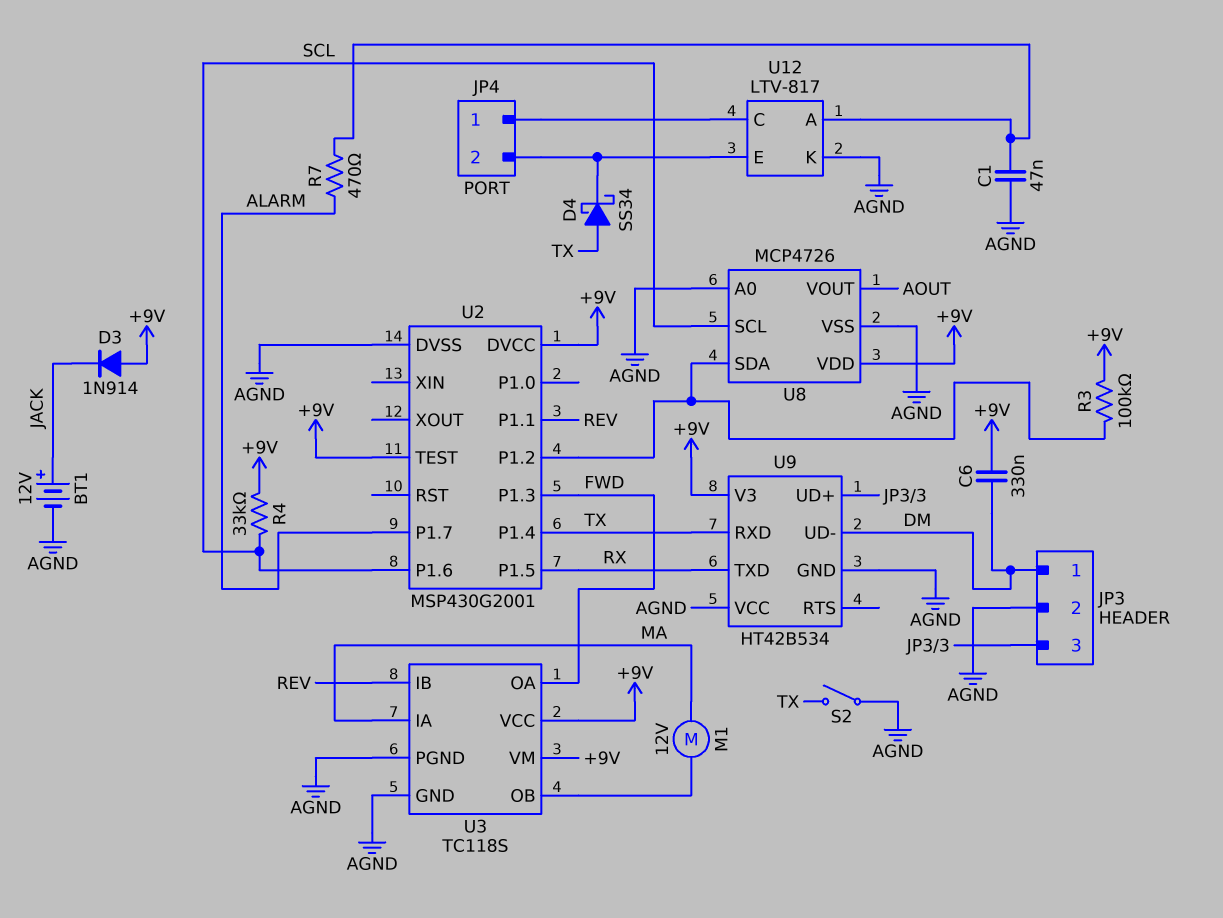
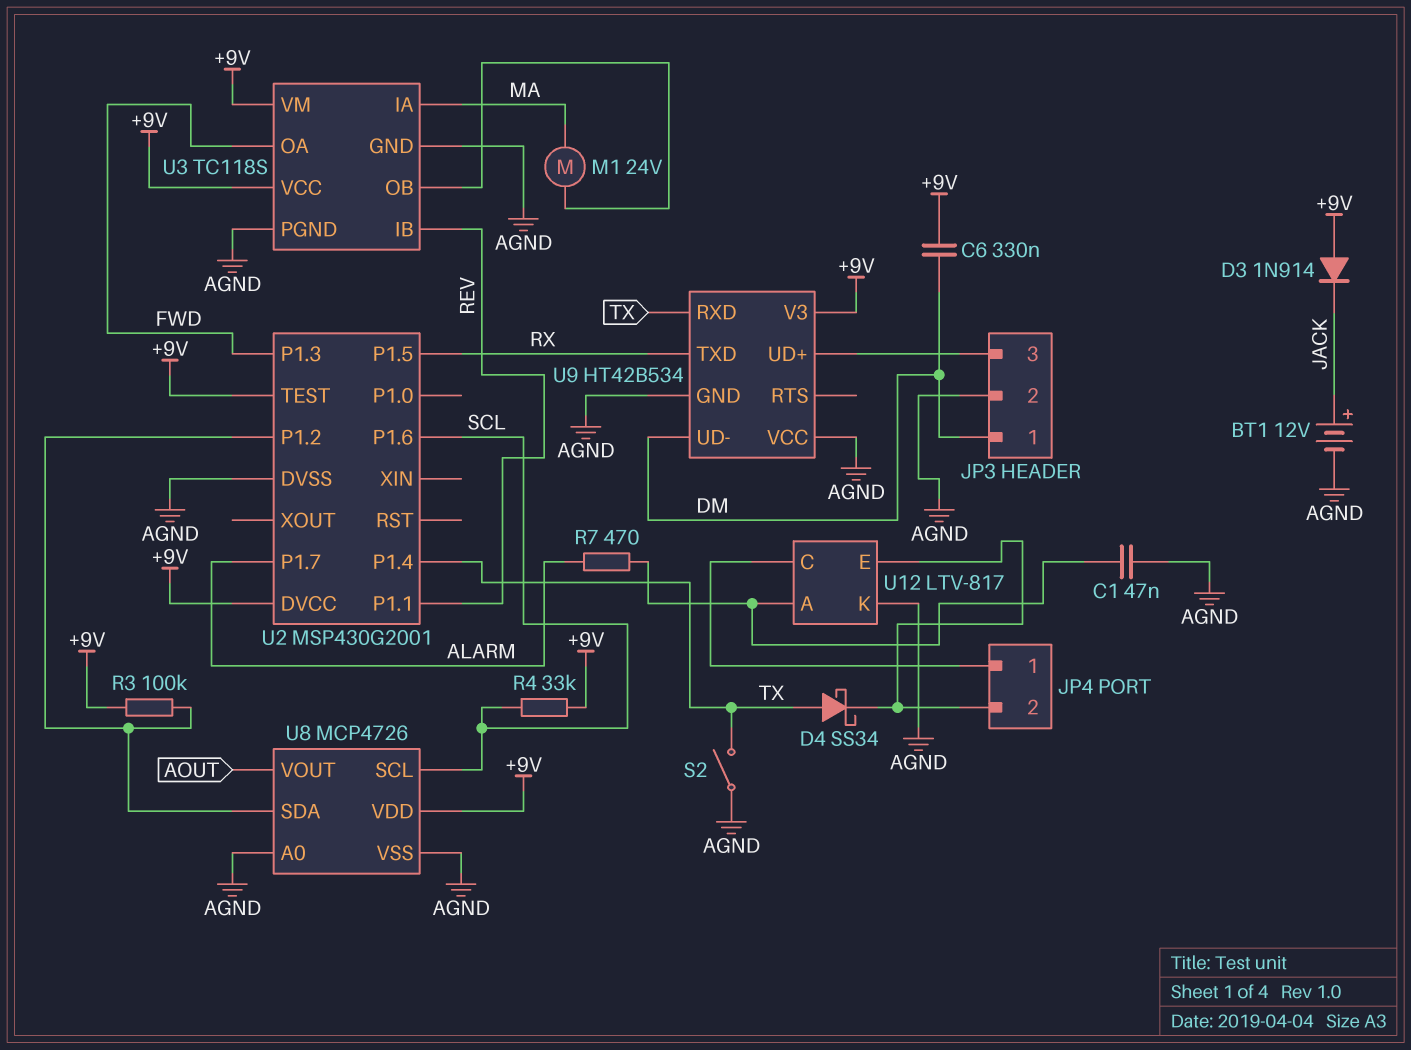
M1: motor 12V (MA, U3/OB) -> motor 24V (MA, U3/OB)

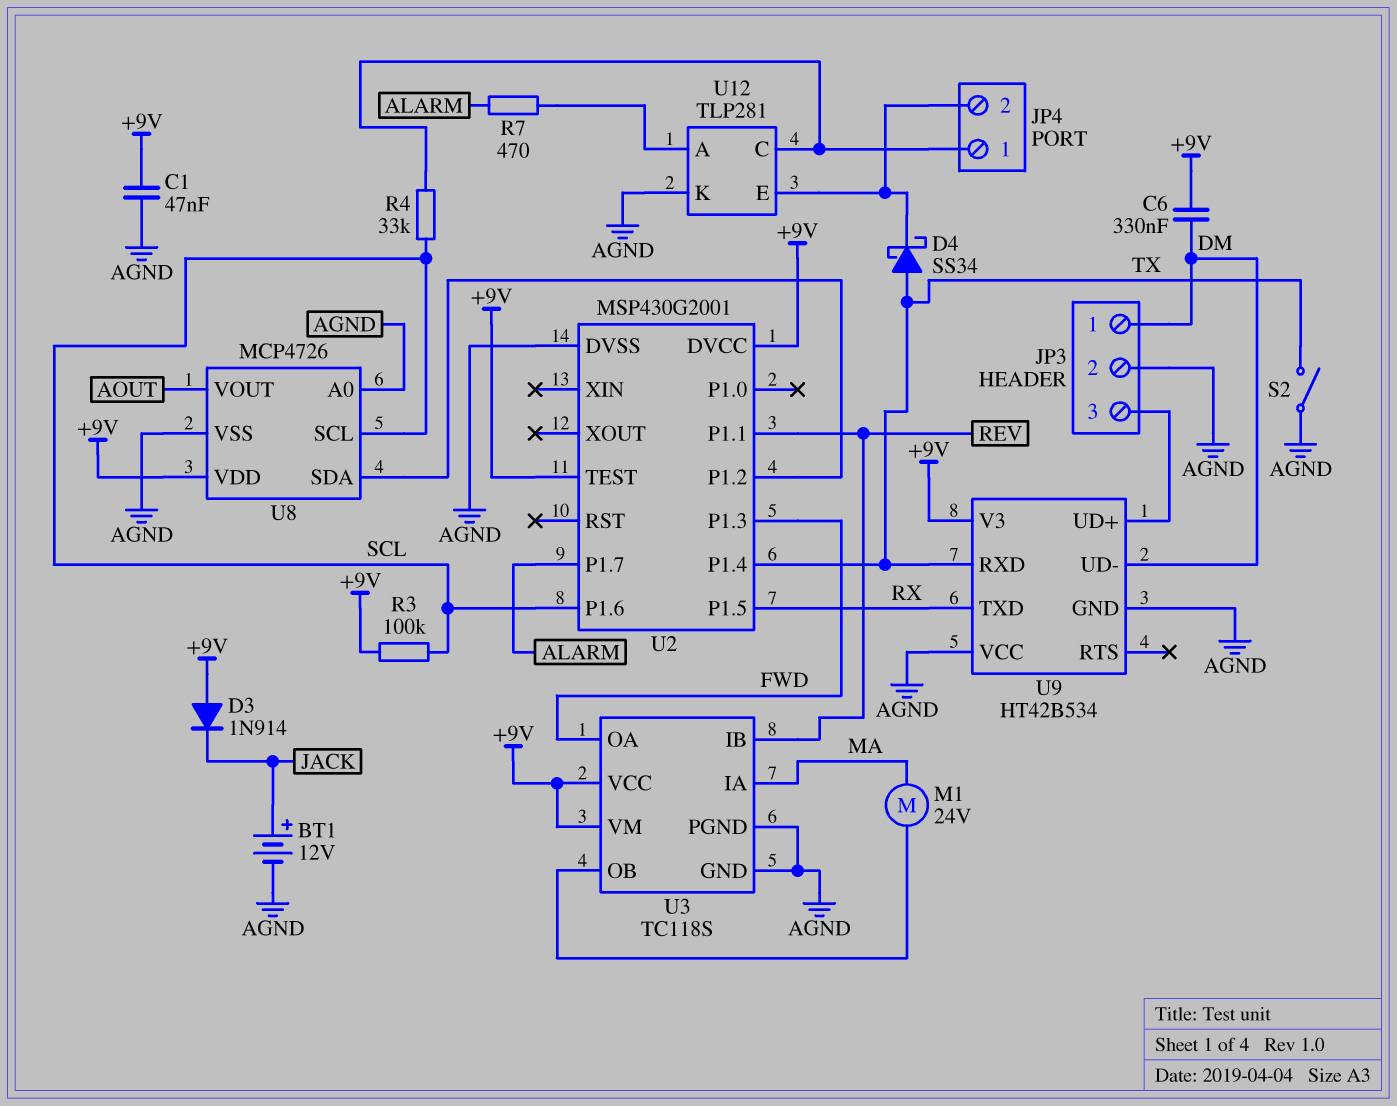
C1: 47nF (AGND, U12/A) -> 47nF (+9V, AGND)
R3: 100k (+9V, U2/P1.2) -> 100k (+9V, SCL)
R4: 33k (+9V, SCL) -> 33k (JP4/1, SCL)
U12: LTV-817 -> TLP281

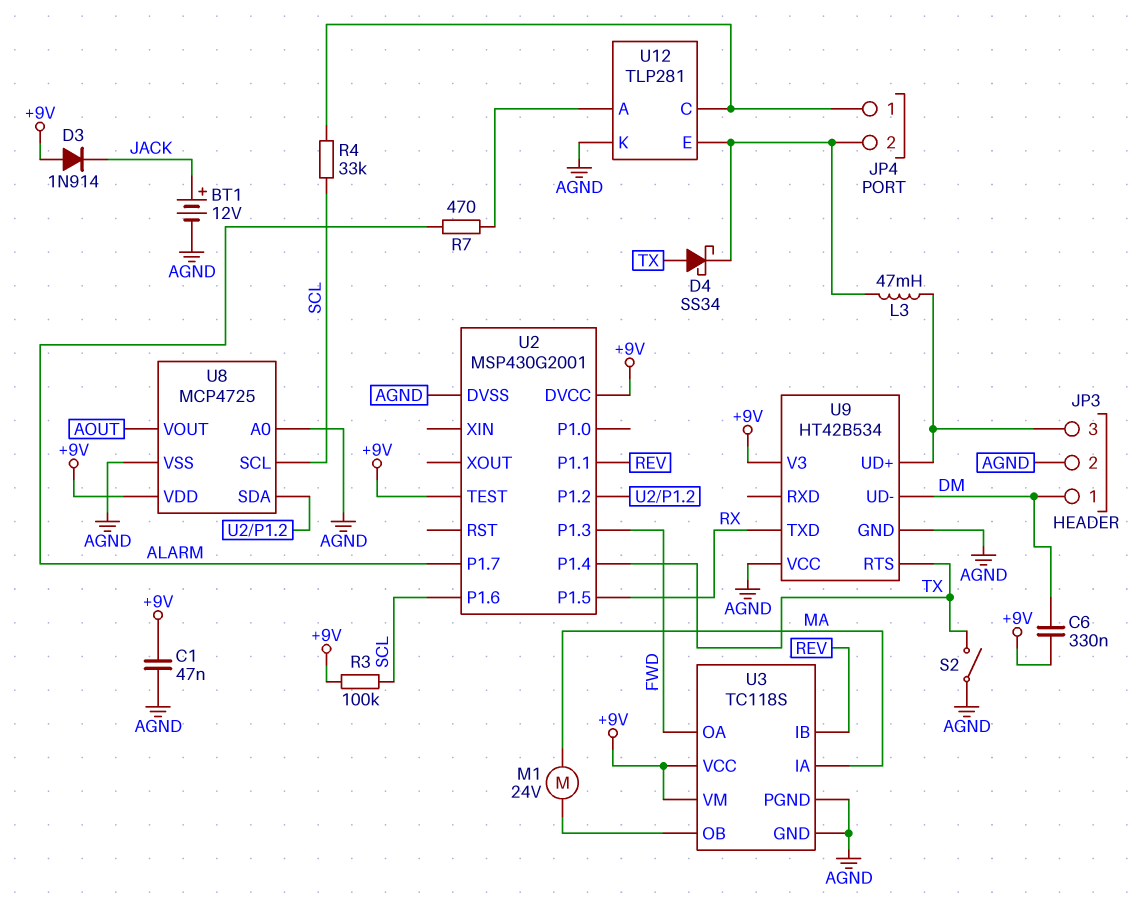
L3: none -> 47mH (JP3/3, JP4/2)
U8: MCP4726 -> MCP4725
U9 pin RTS: none -> TX
U9 pin RXD: TX -> none

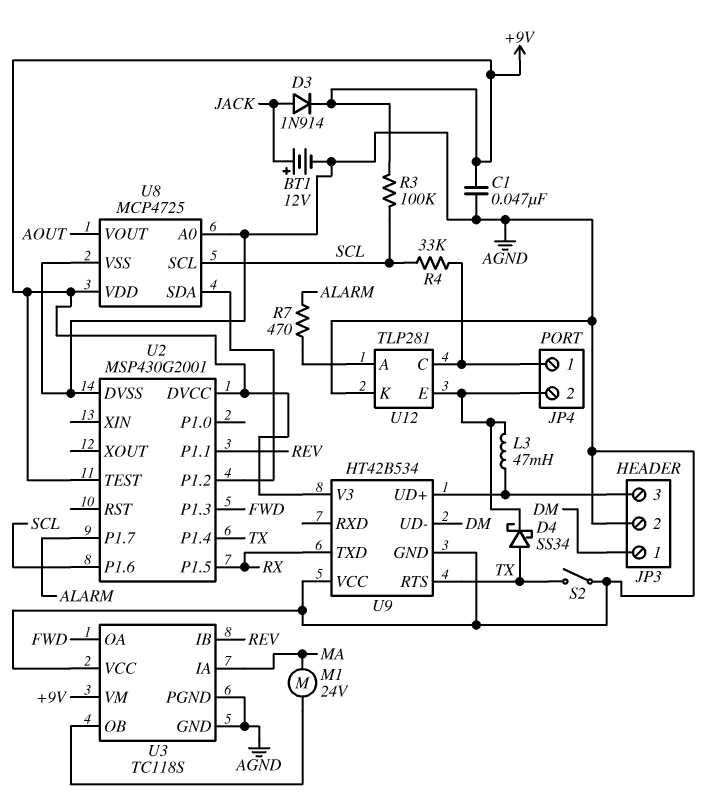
C6: 330nF (+9V, DM) -> none
D3: diode 1N914 (A +9V, K JACK) -> diode 1N914 (A JACK, K +9V)
U3 pin VCC: +9V -> AGND

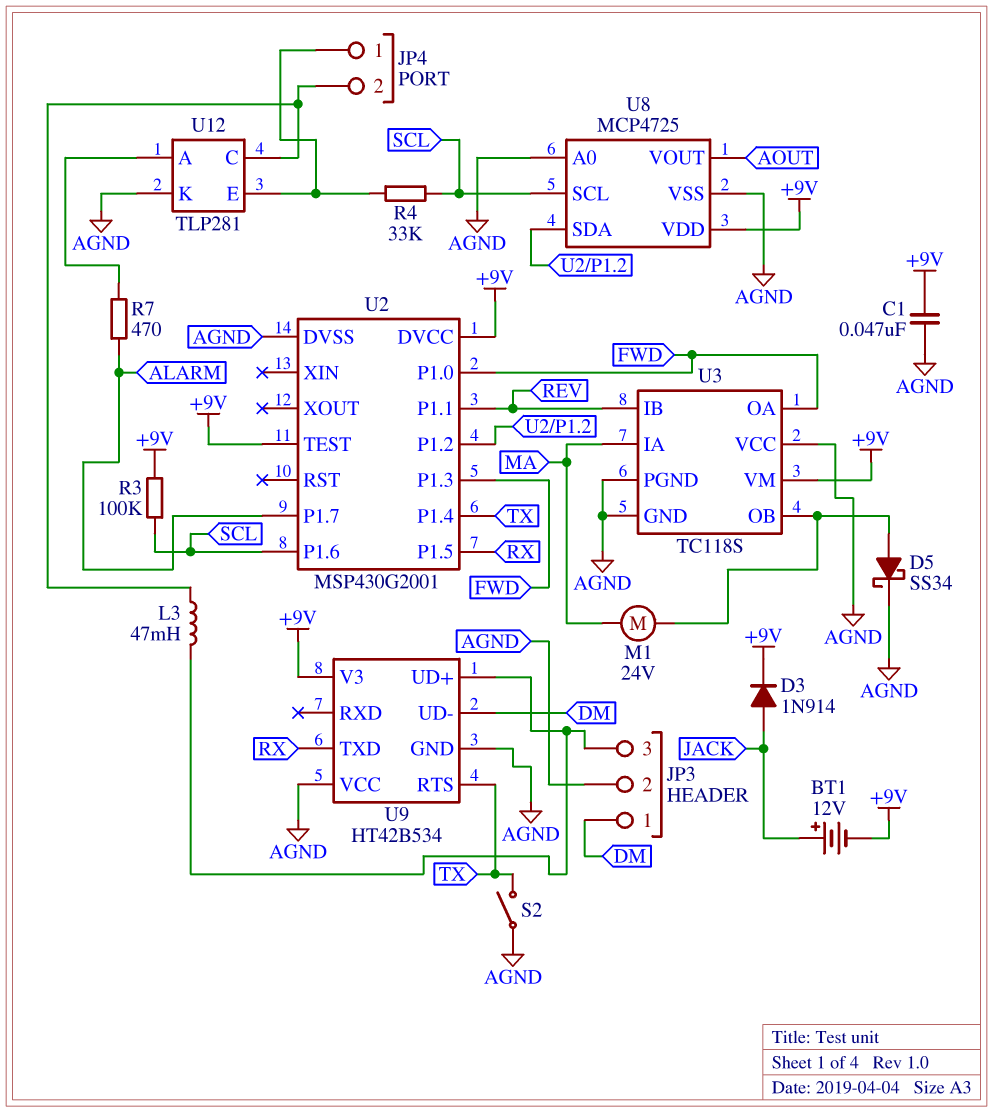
BT1: 12V (plus JACK, minus AGND) -> 12V (plus JACK, minus +9V)
D4: schottky SS34 (A TX, K JP4/2) -> none
D5: none -> schottky SS34 (A U3/OB, K AGND)
U2 pin P1.0: none -> FWD
U12 pin C: JP4/1 -> JP4/2
U12 pin E: JP4/2 -> JP4/1

